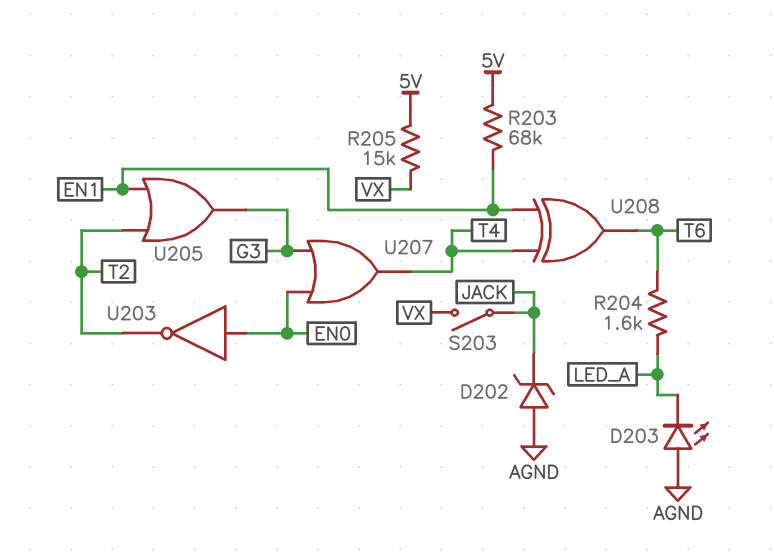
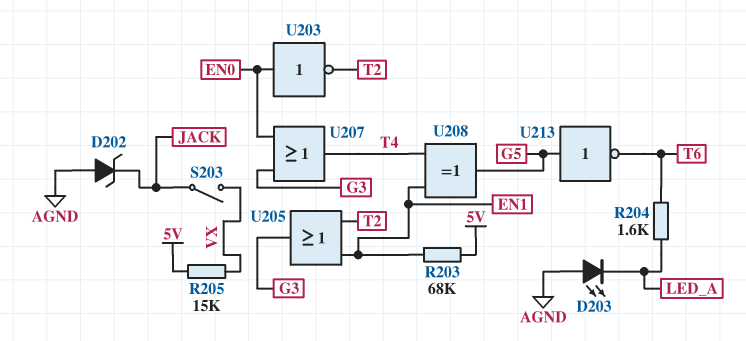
U208: XOR (in EN1, in T4, out T6) -> XOR (in EN1, in T4, out G5)
U213: none -> NOT (in G5, out T6)

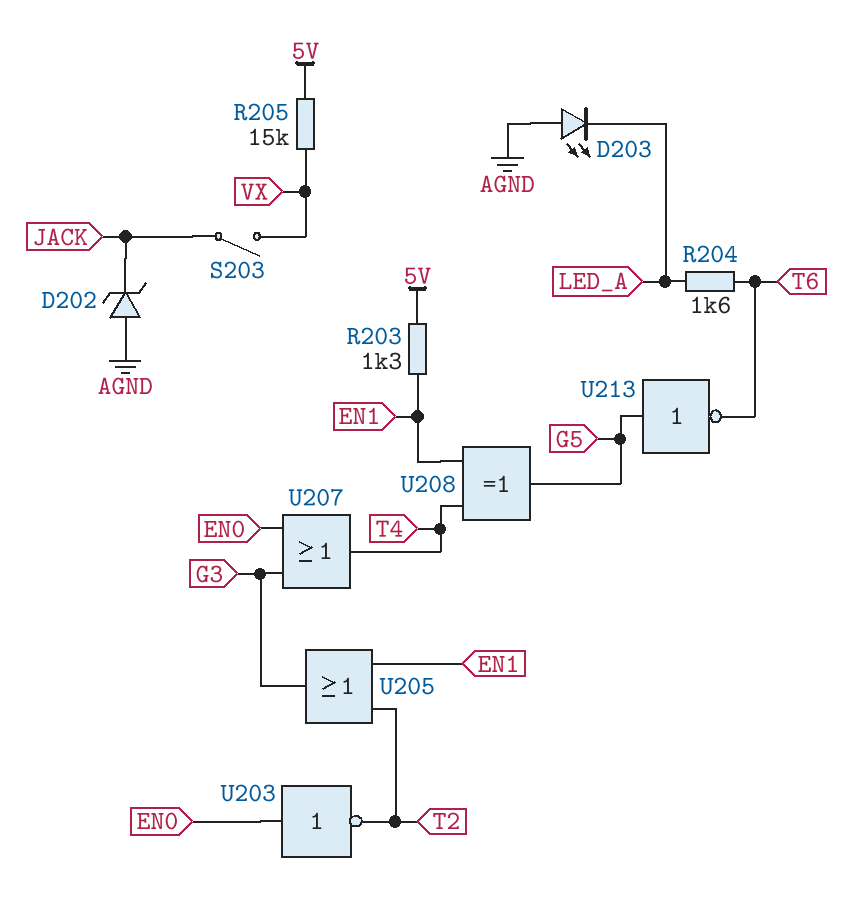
R203: 68k (5V, EN1) -> 1.3k (5V, EN1)

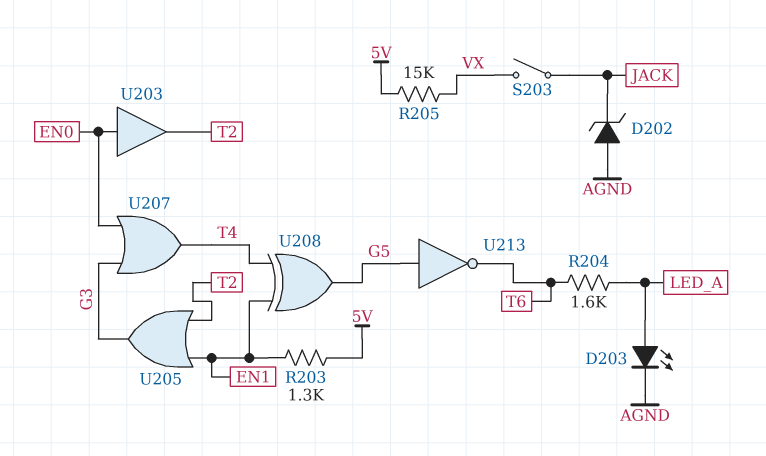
D203: LED (A AGND, K LED_A) -> LED (A LED_A, K AGND)
U203: NOT (in EN0, out T2) -> buffer (in EN0, out T2)

